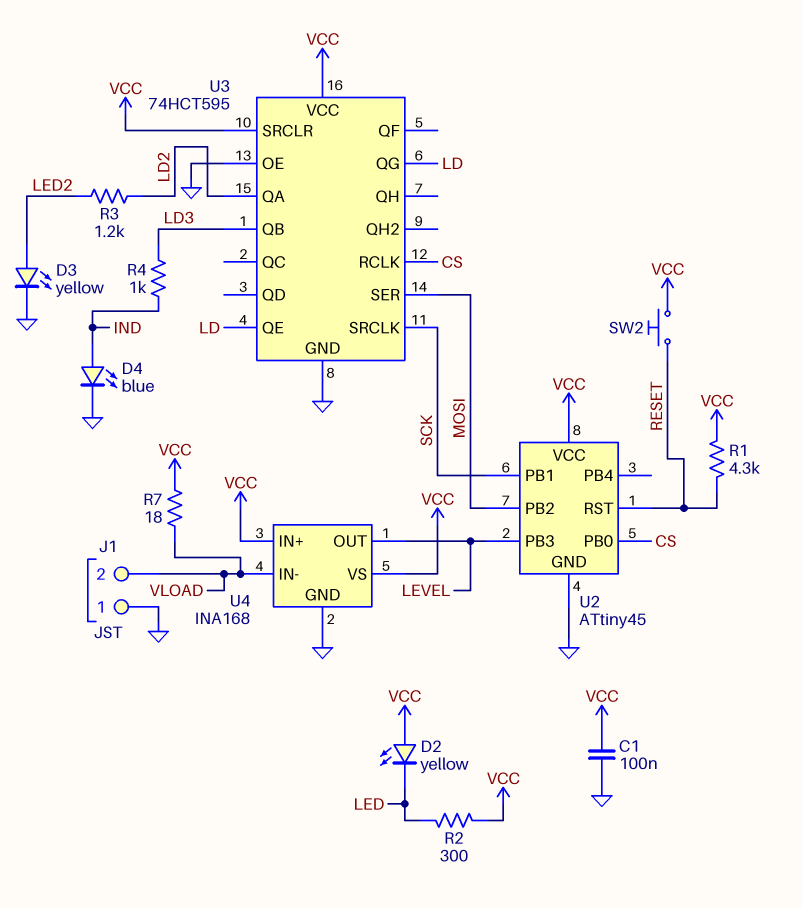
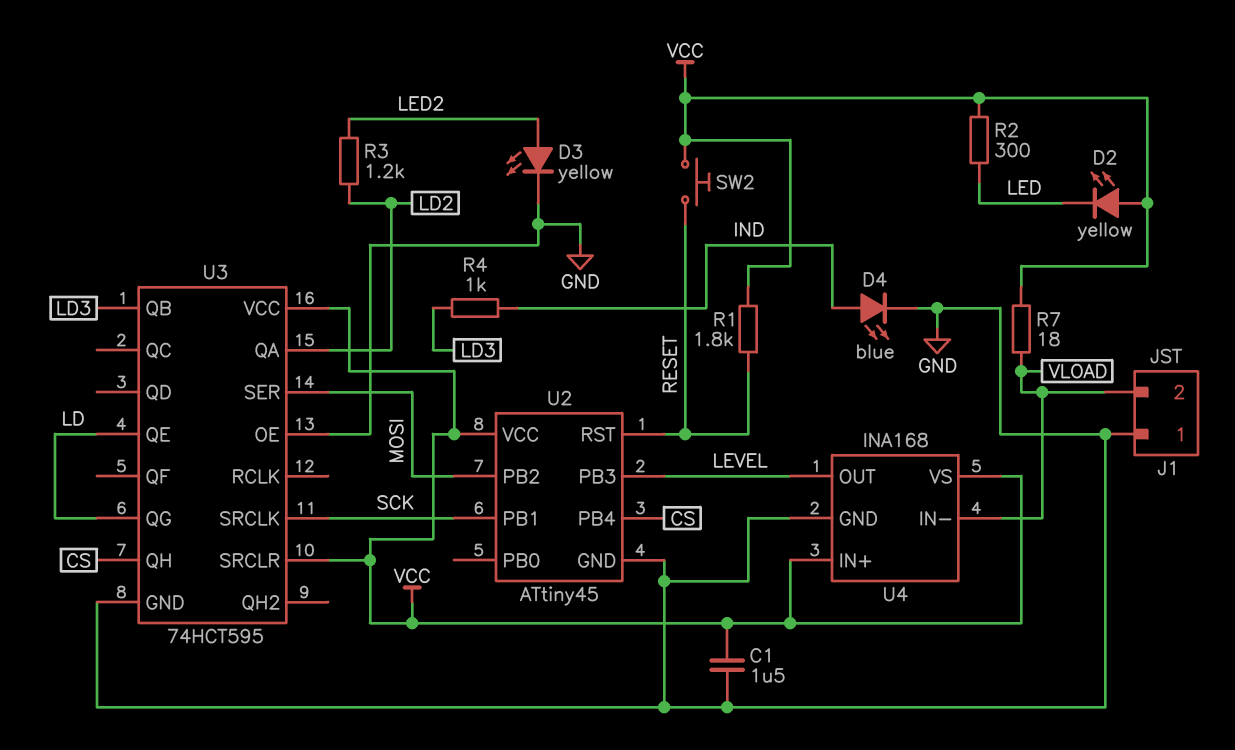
C1: 100nF (GND, VCC) -> 1.5uF (GND, VCC)
R1: 4.3k (RESET, VCC) -> 1.8k (RESET, VCC)
U2 pin PB0: CS -> none
U2 pin PB4: none -> CS
U3 pin QH: none -> CS
U3 pin RCLK: CS -> none

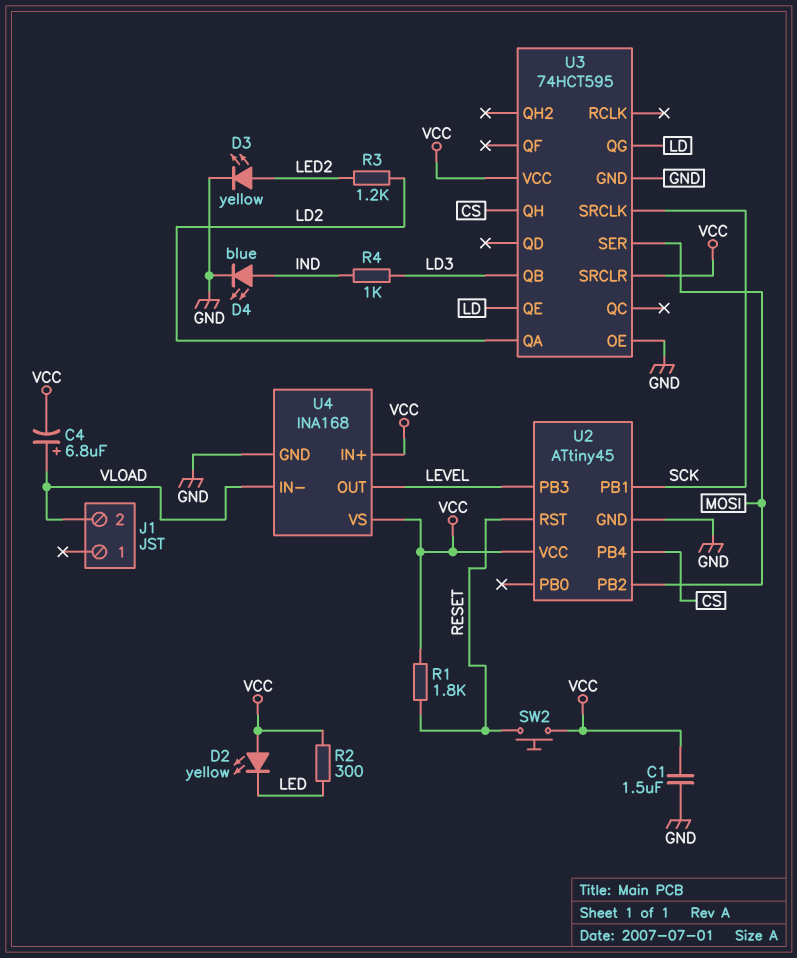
C4: none -> 6.8uF (plus VLOAD, minus VCC)
J1 pin 1: GND -> none
R7: 18 (VCC, VLOAD) -> none

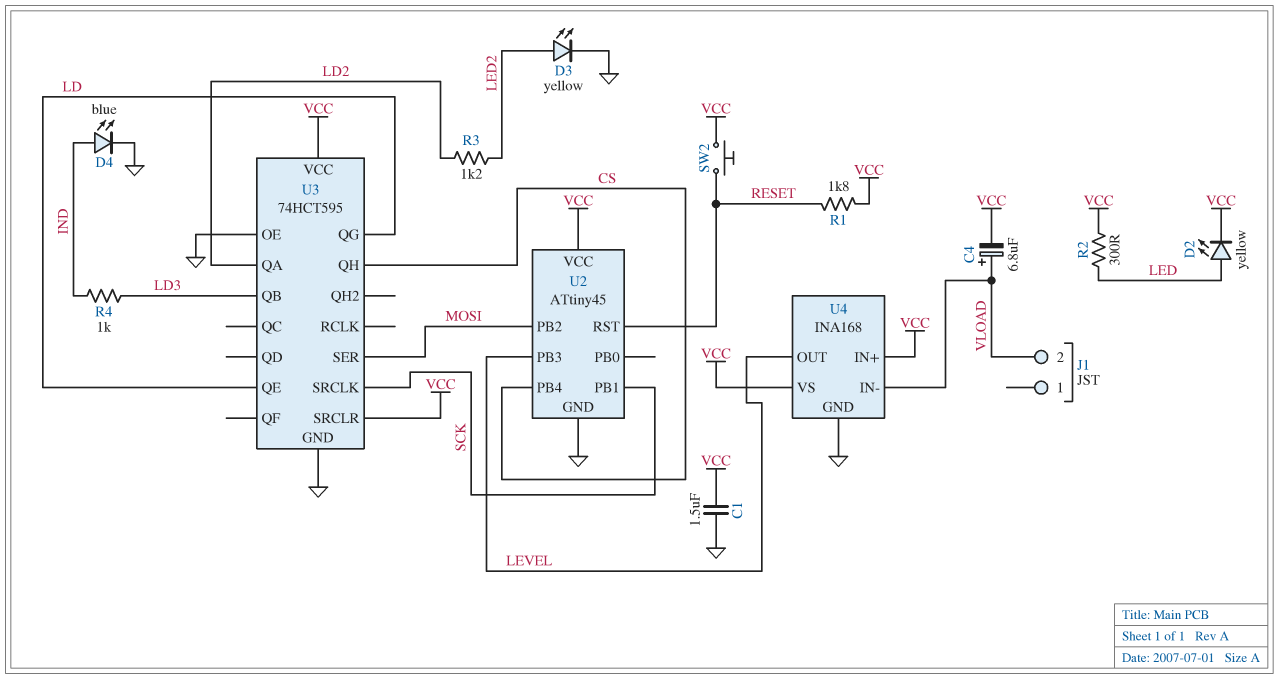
D2: LED yellow (A VCC, K LED) -> LED yellow (A LED, K VCC)

